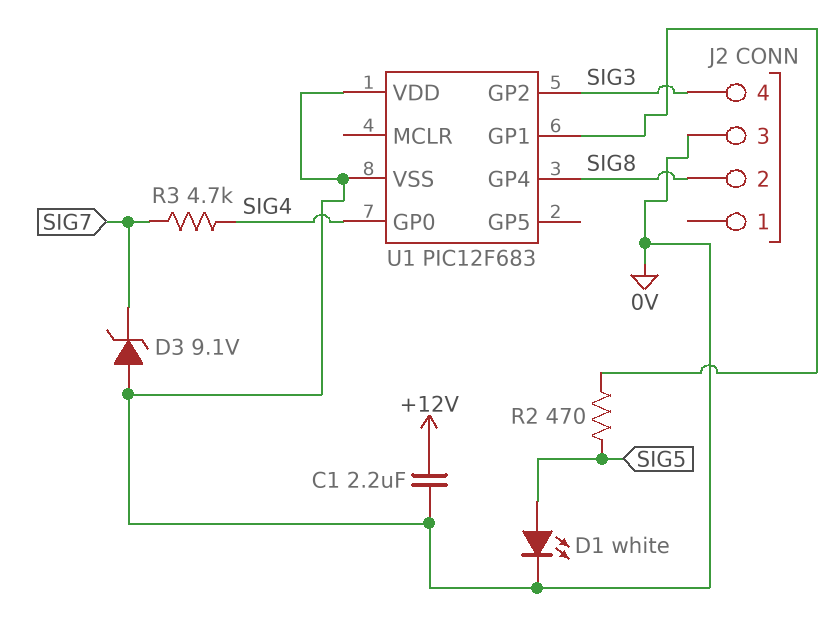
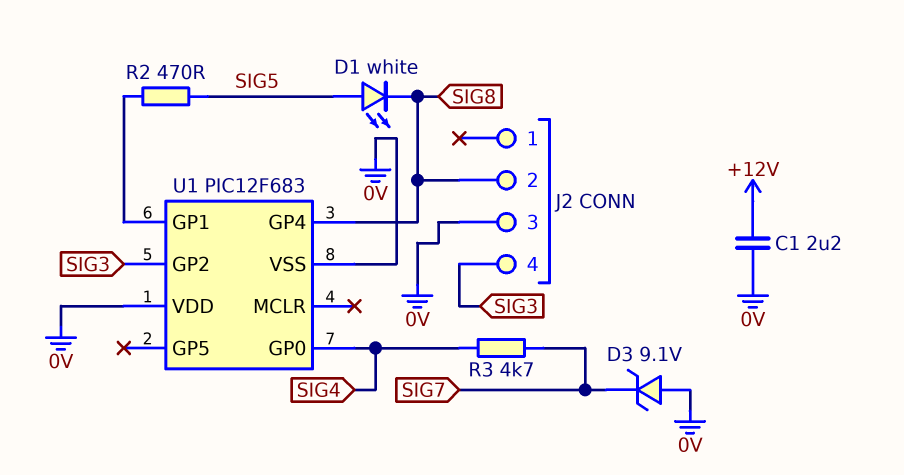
D1: LED white (A SIG5, K 0V) -> LED white (A SIG5, K SIG8)

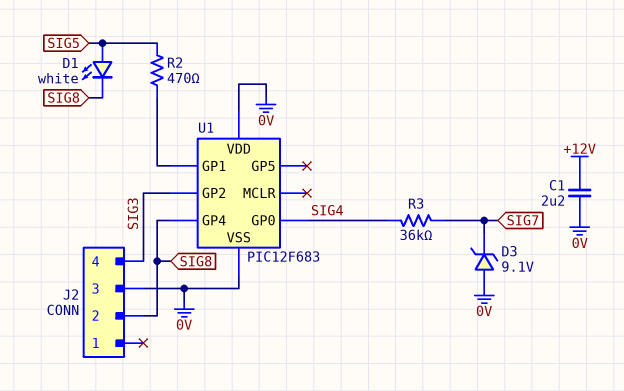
R3: 4.7k (SIG4, SIG7) -> 36k (SIG4, SIG7)

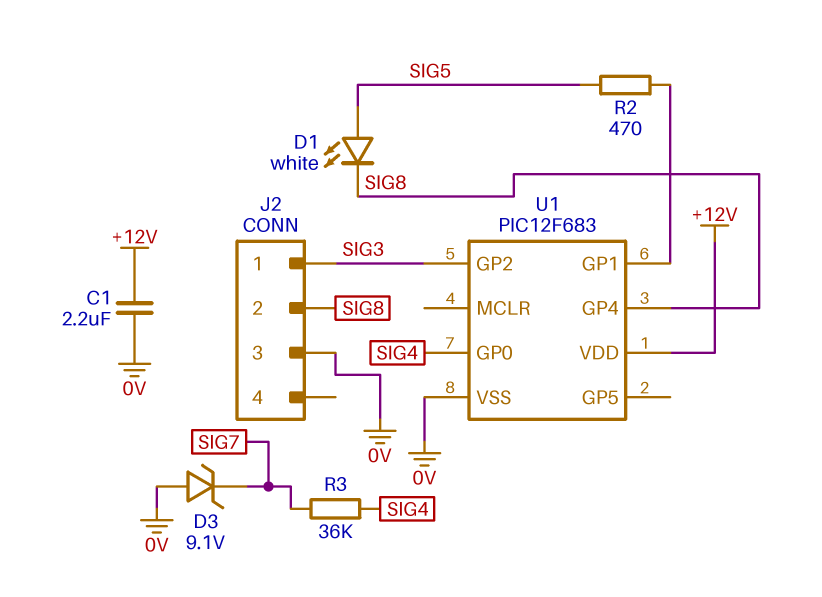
J2 pin 1: none -> SIG3
J2 pin 4: SIG3 -> none
U1 pin VDD: 0V -> +12V

